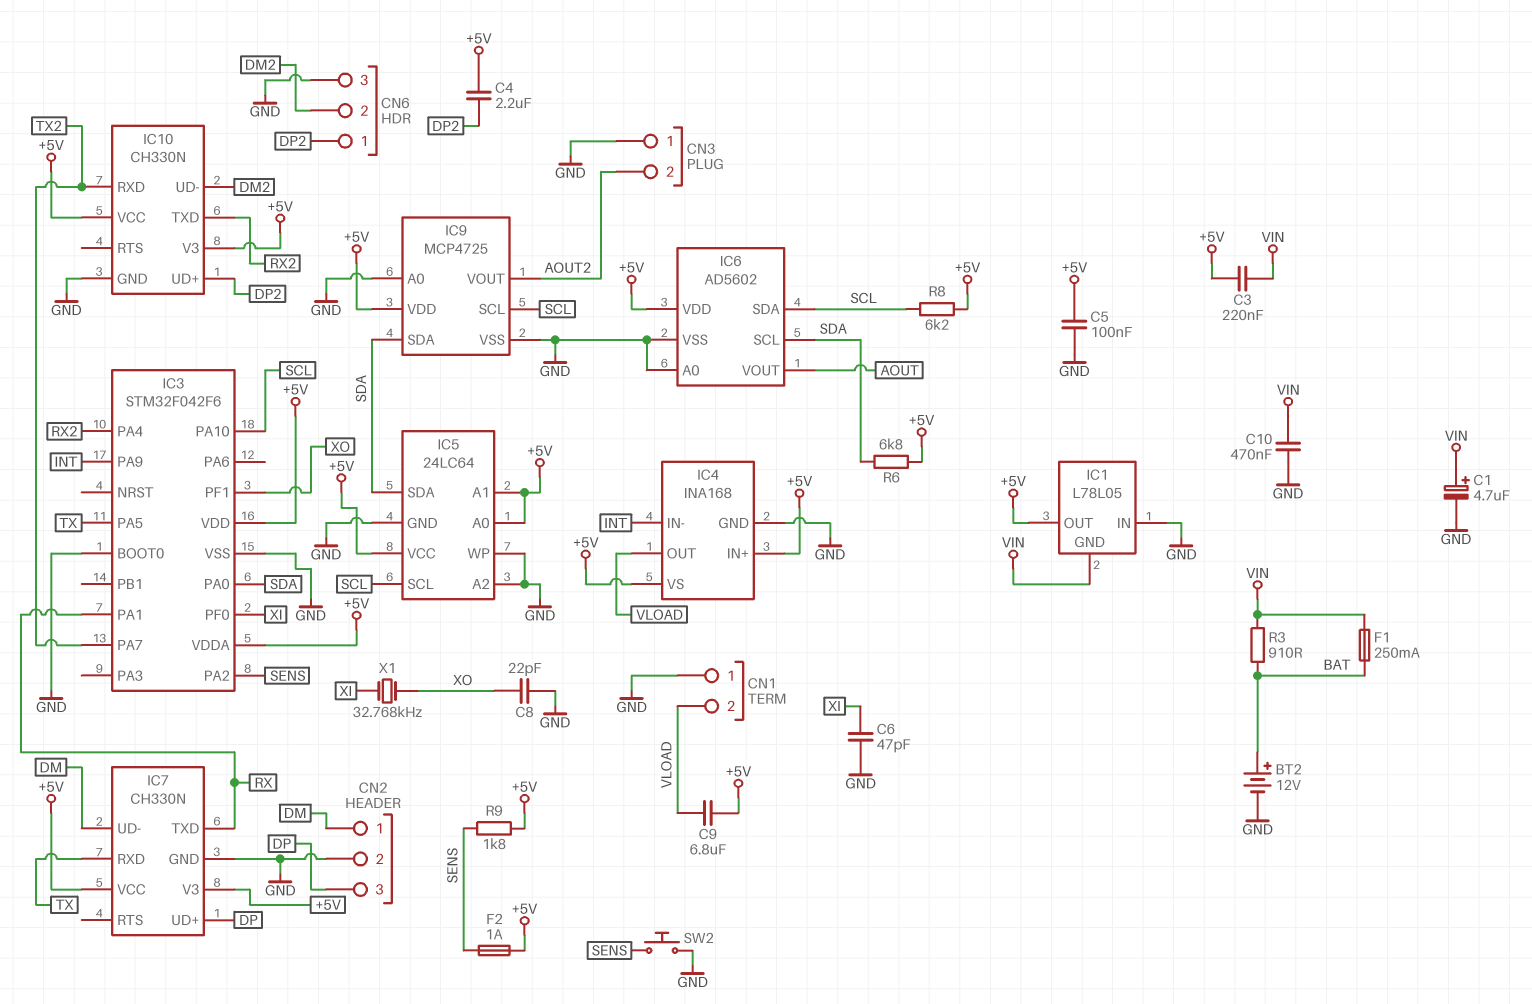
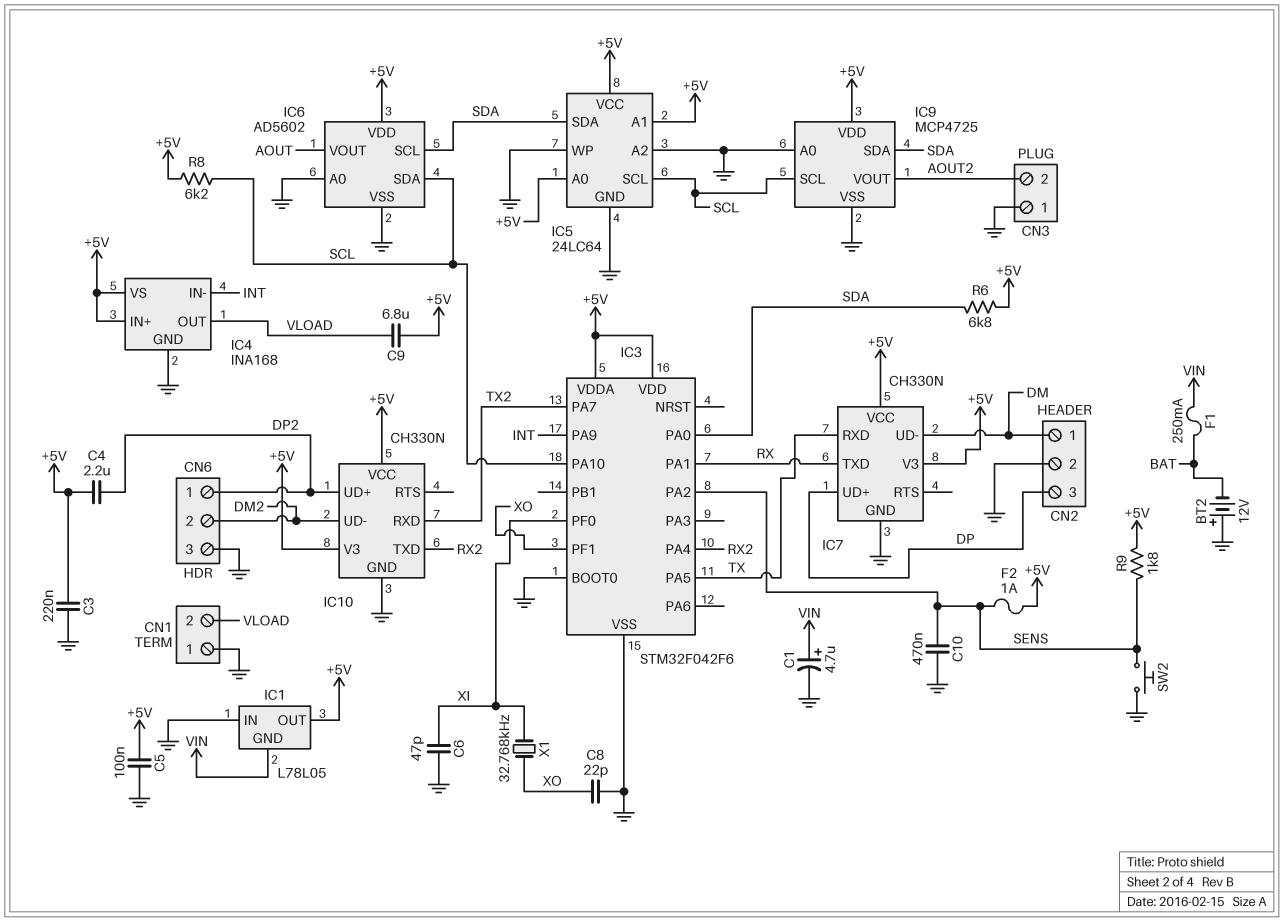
BT2: 12V (plus BAT, minus GND) -> 12V (plus GND, minus BAT)
C3: 220nF (+5V, VIN) -> 220nF (+5V, GND)
C10: 470nF (GND, VIN) -> 470nF (GND, SENS)
R3: 910 (BAT, VIN) -> none

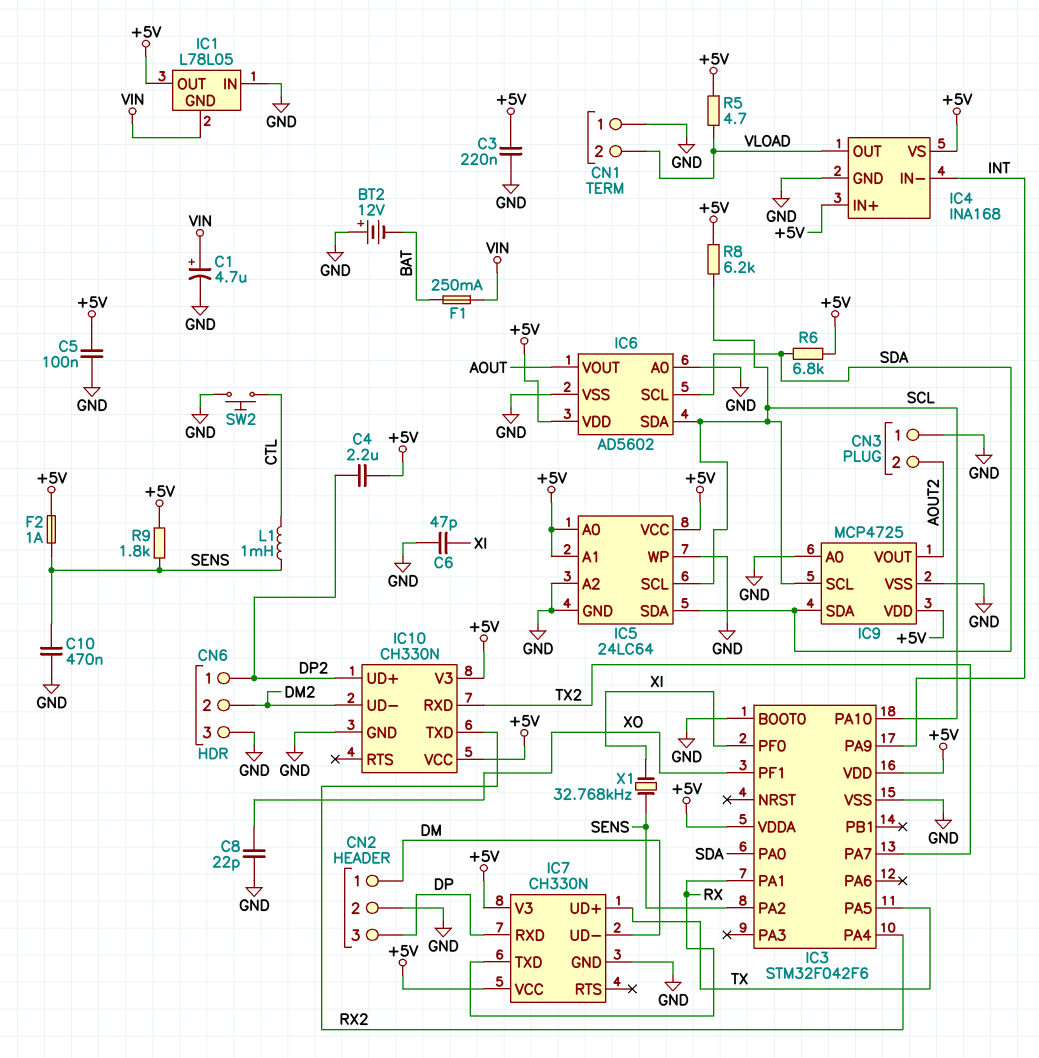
C9: 6.8uF (+5V, VLOAD) -> none
IC7 pin RXD: TX -> DP
IC7 pin UD+: DP -> TX
L1: none -> 1mH (CTL, SENS)
R5: none -> 4.7 (+5V, VLOAD)
SW2: button (GND, SENS) -> button (CTL, GND)
X1: 32.768kHz (XI, XO) -> 32.768kHz (SENS, XI)

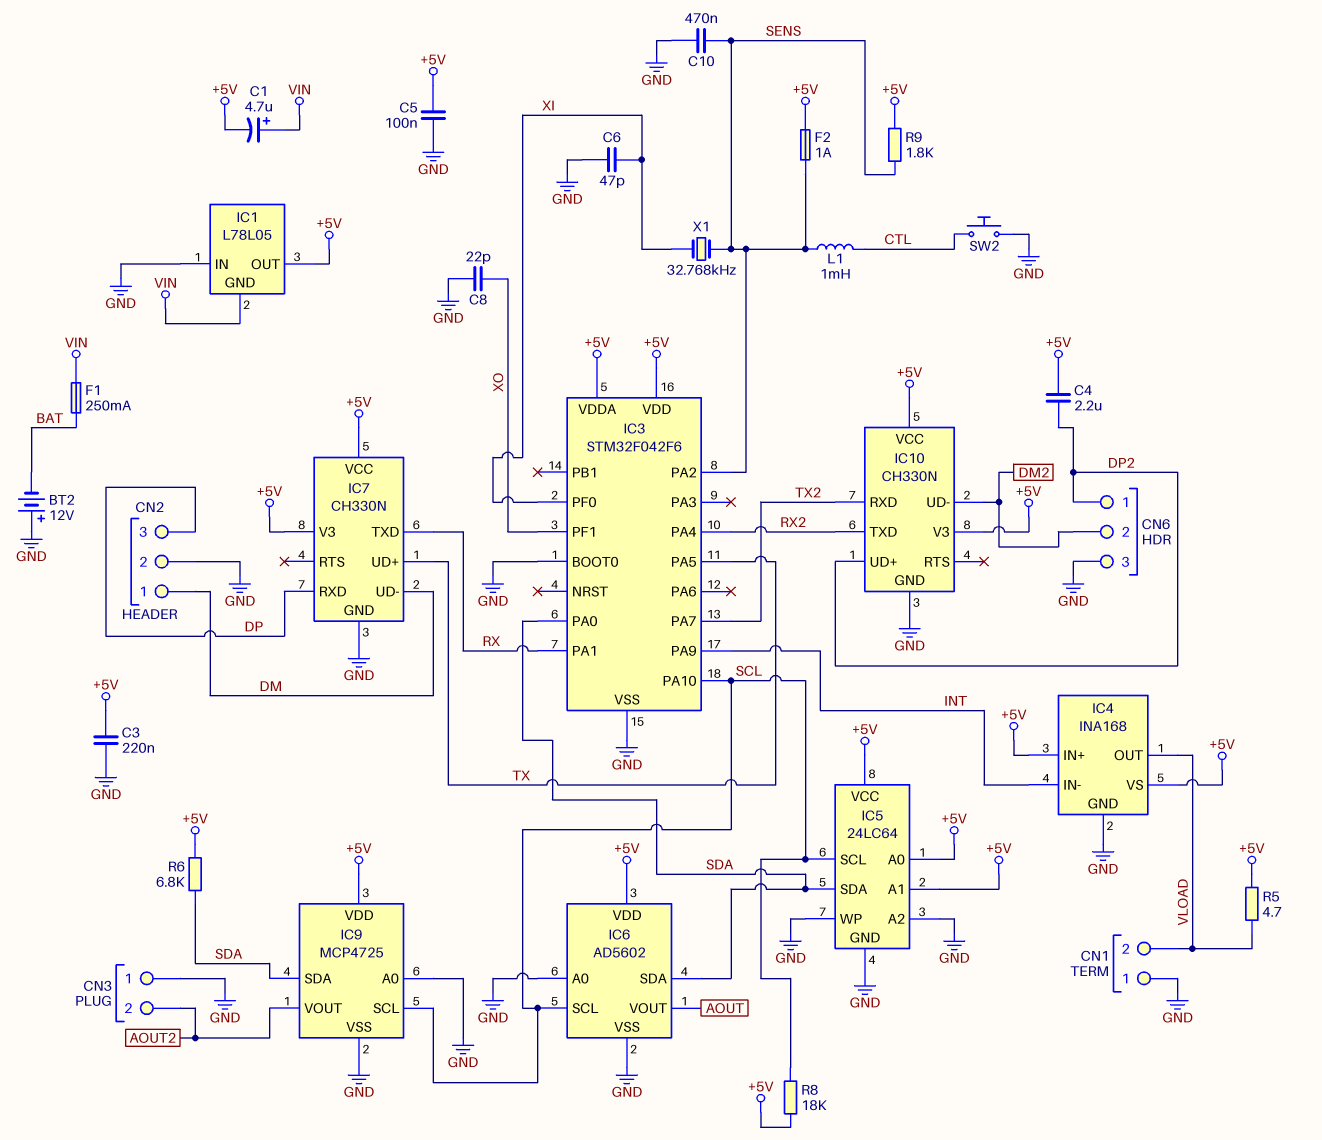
C1: 4.7uF (plus VIN, minus GND) -> 4.7uF (plus VIN, minus +5V)
IC6 pin SCL: SDA -> SCL
IC6 pin SDA: SCL -> SDA
R8: 6.2k (+5V, SCL) -> 18k (+5V, SCL)

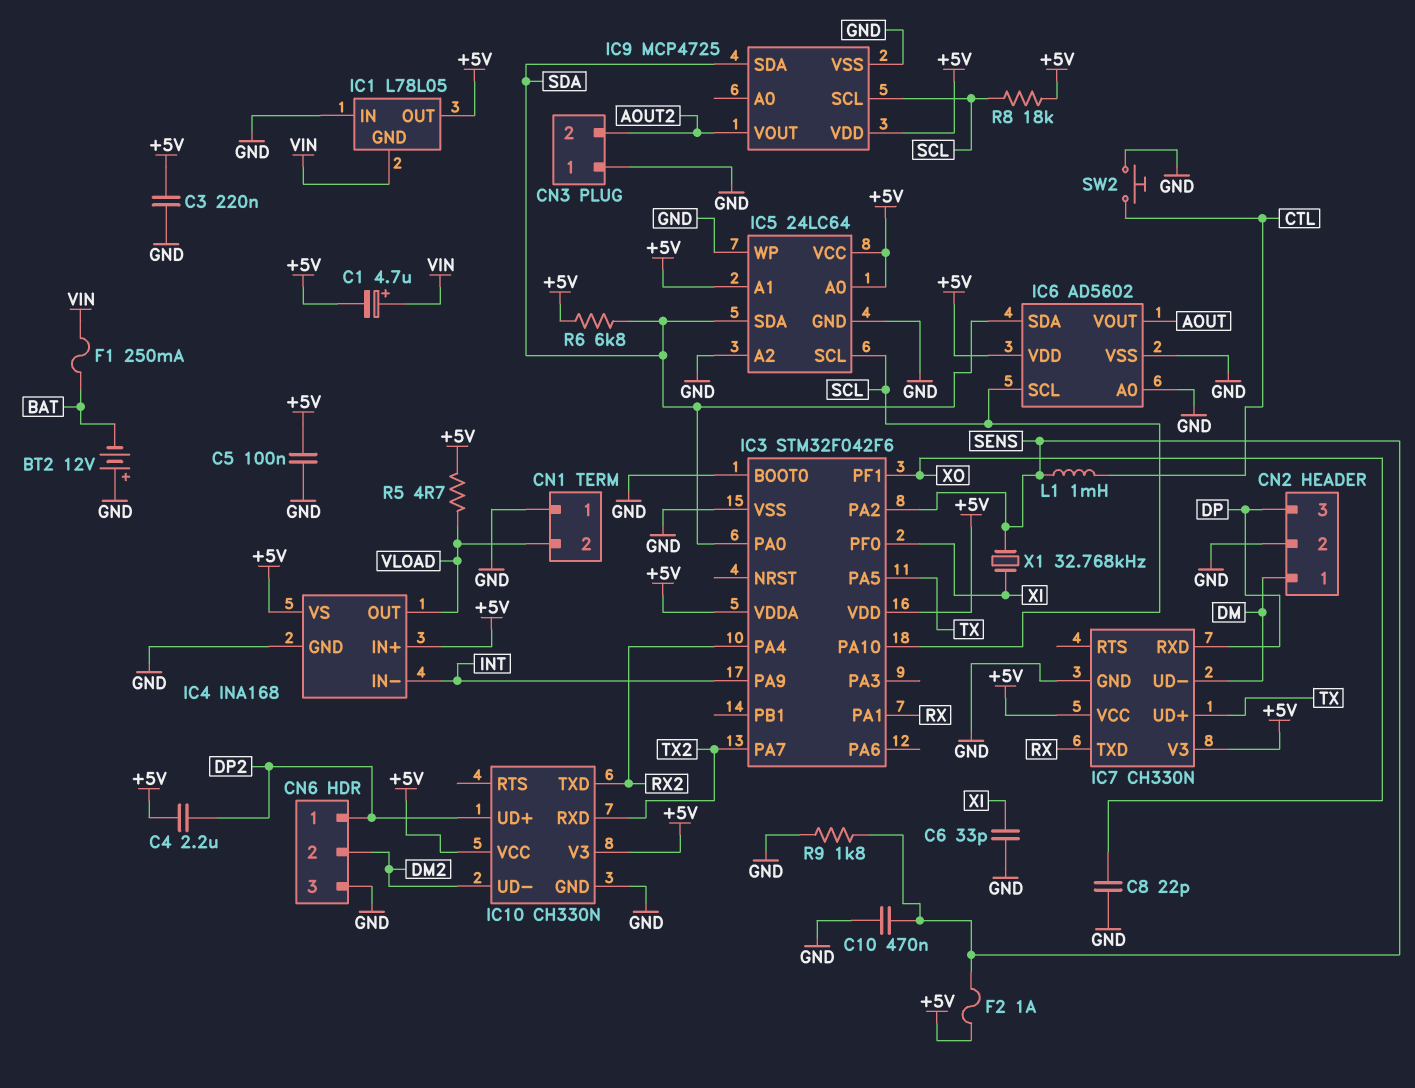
C6: 47pF (GND, XI) -> 33pF (GND, XI)
IC9 pin A0: GND -> none
R9: 1.8k (+5V, SENS) -> 1.8k (GND, SENS)

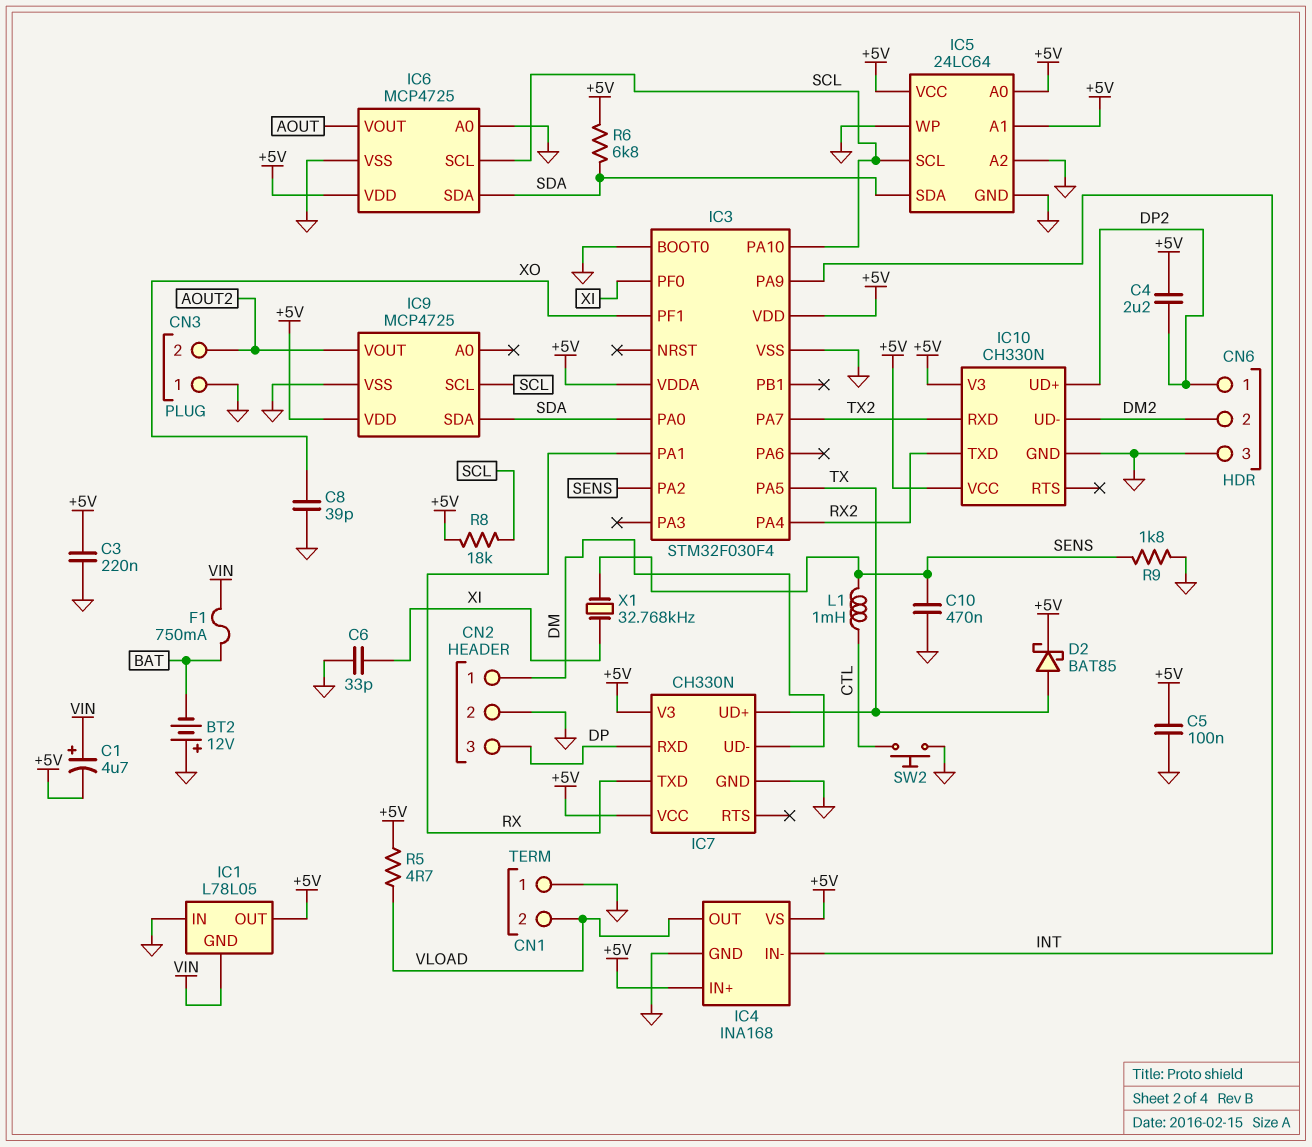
C8: 22pF (GND, XO) -> 39pF (GND, XO)
D2: none -> schottky BAT85 (A TX, K +5V)
F1: 250mA (BAT, VIN) -> 750mA (BAT, VIN)
F2: 1A (+5V, SENS) -> none
IC3: STM32F042F6 -> STM32F030F4
IC6: AD5602 -> MCP4725

